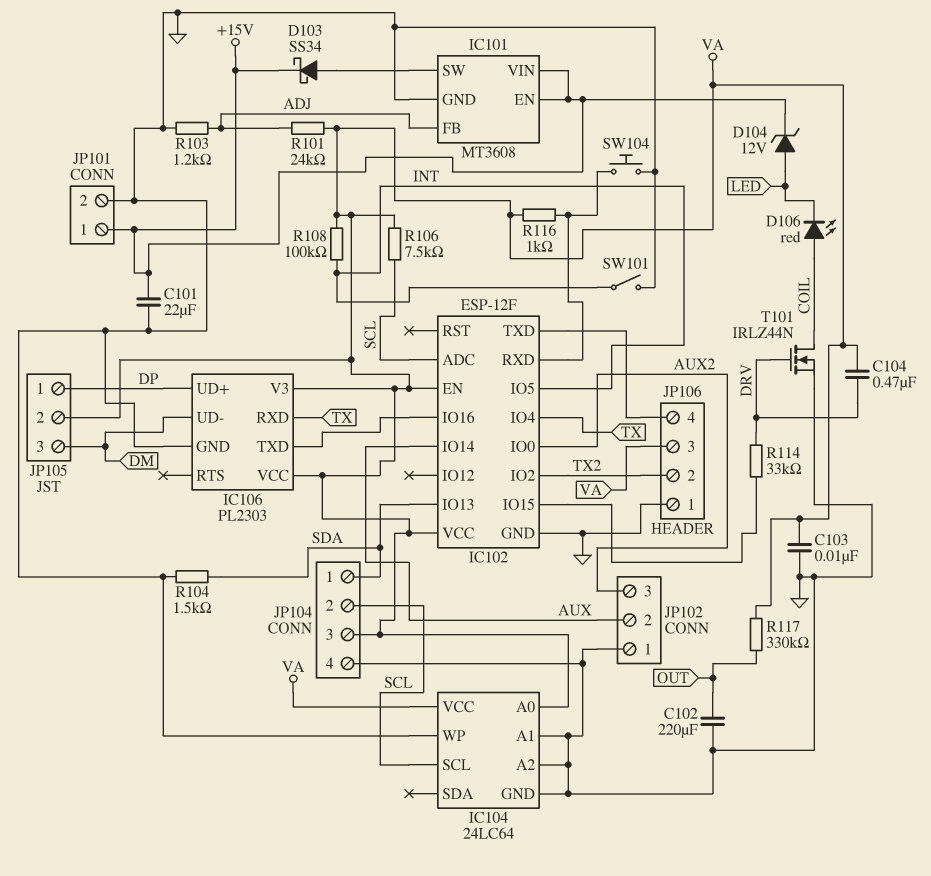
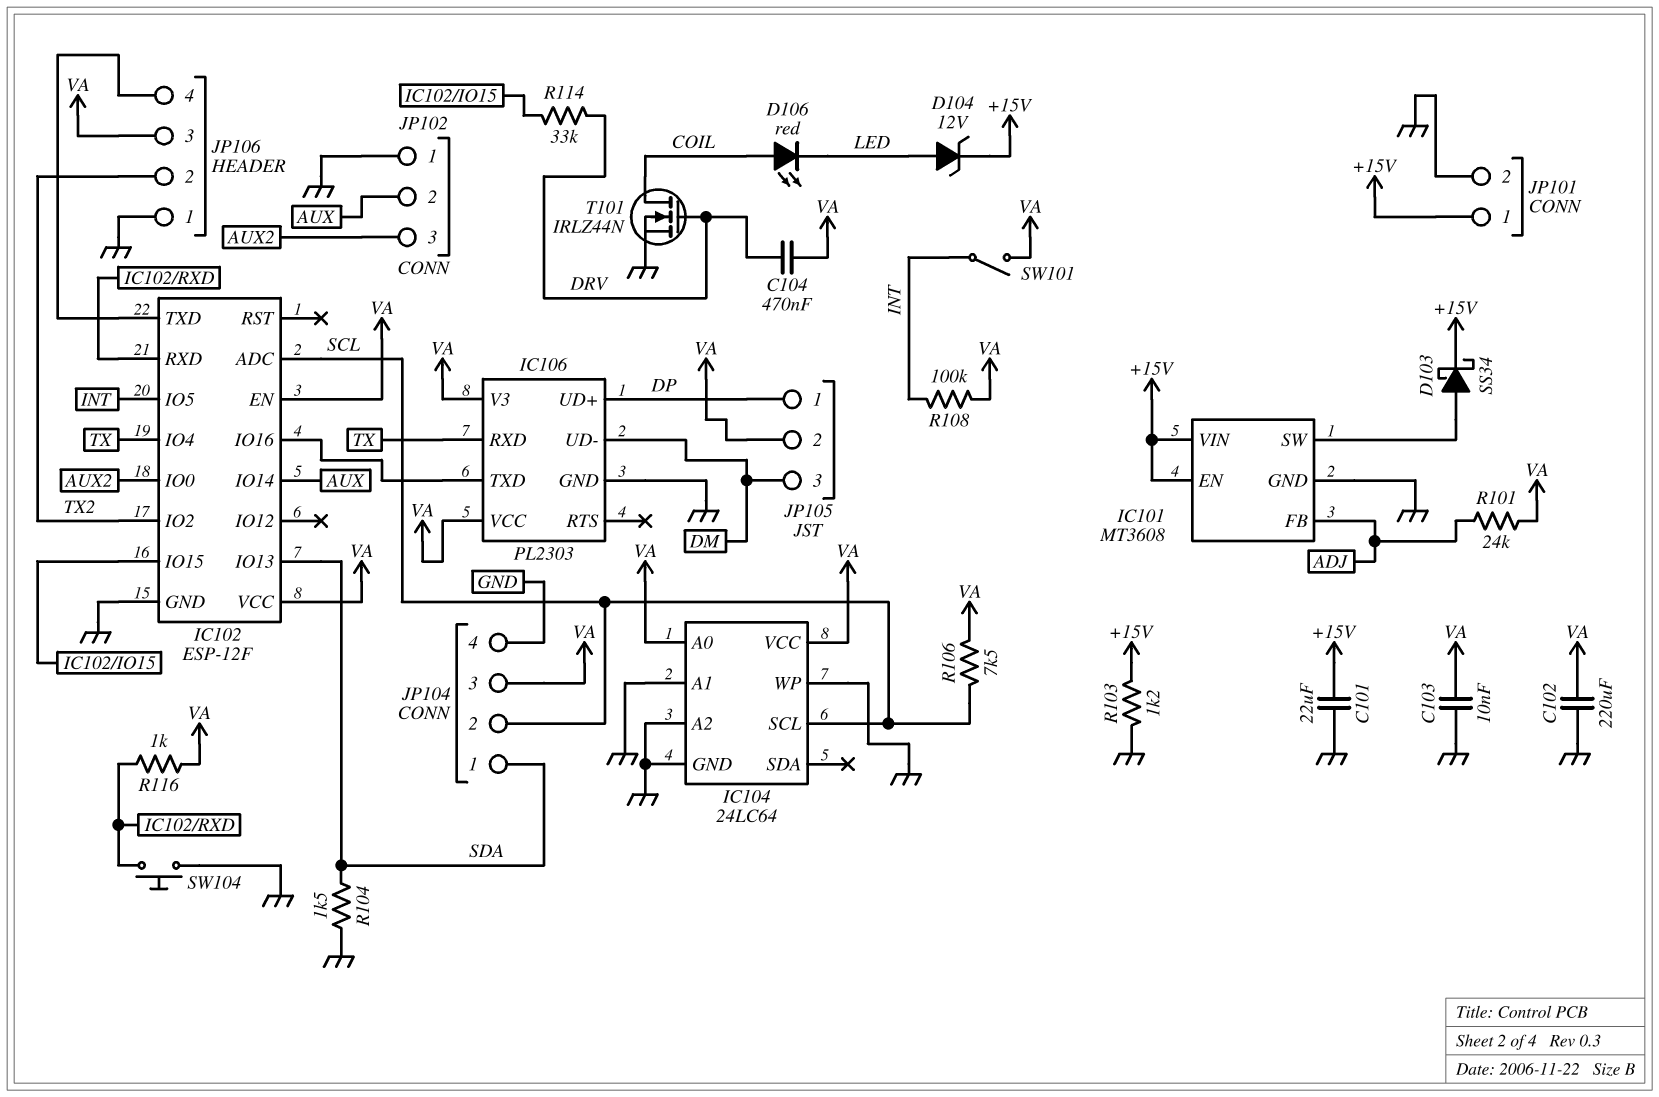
C102: 220uF (GND, OUT) -> 220uF (GND, VA)
R103: 1.2k (ADJ, GND) -> 1.2k (+15V, GND)
R117: 330k (OUT, VA) -> none
SW101: switch (GND, INT) -> switch (INT, VA)

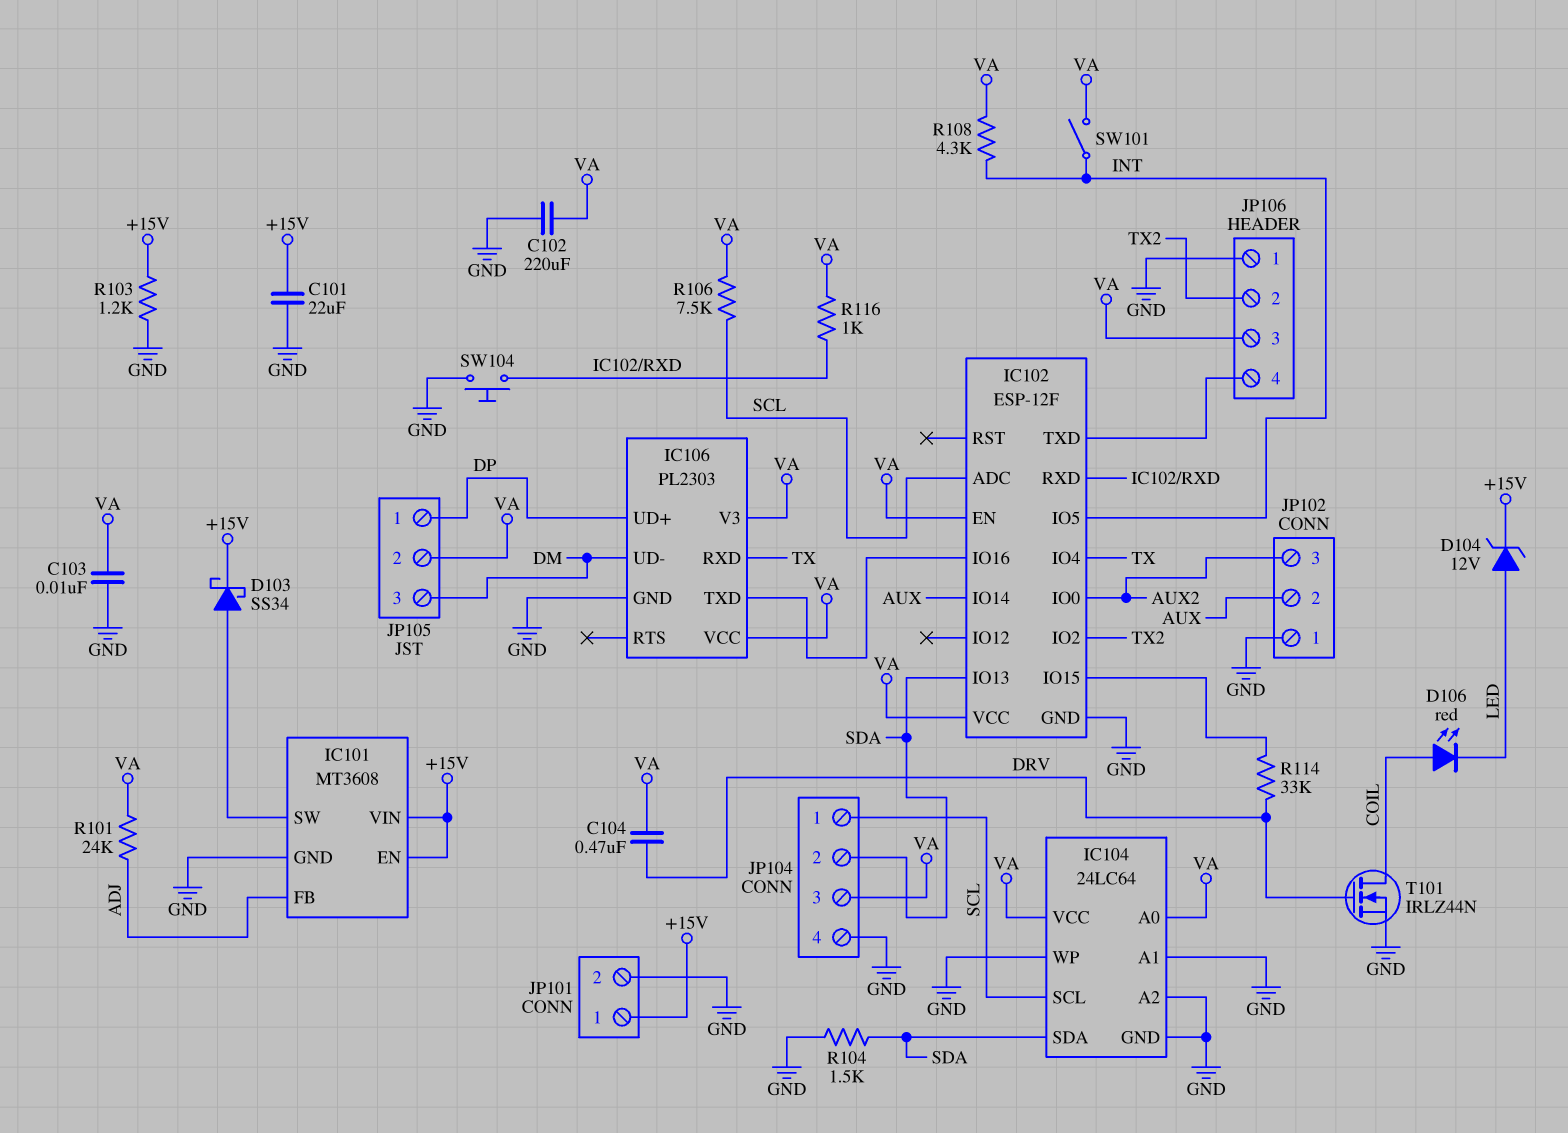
IC104 pin SDA: none -> SDA
JP104 pin 1: SDA -> SCL
JP104 pin 2: SCL -> SDA
R108: 100k (INT, VA) -> 4.3k (INT, VA)

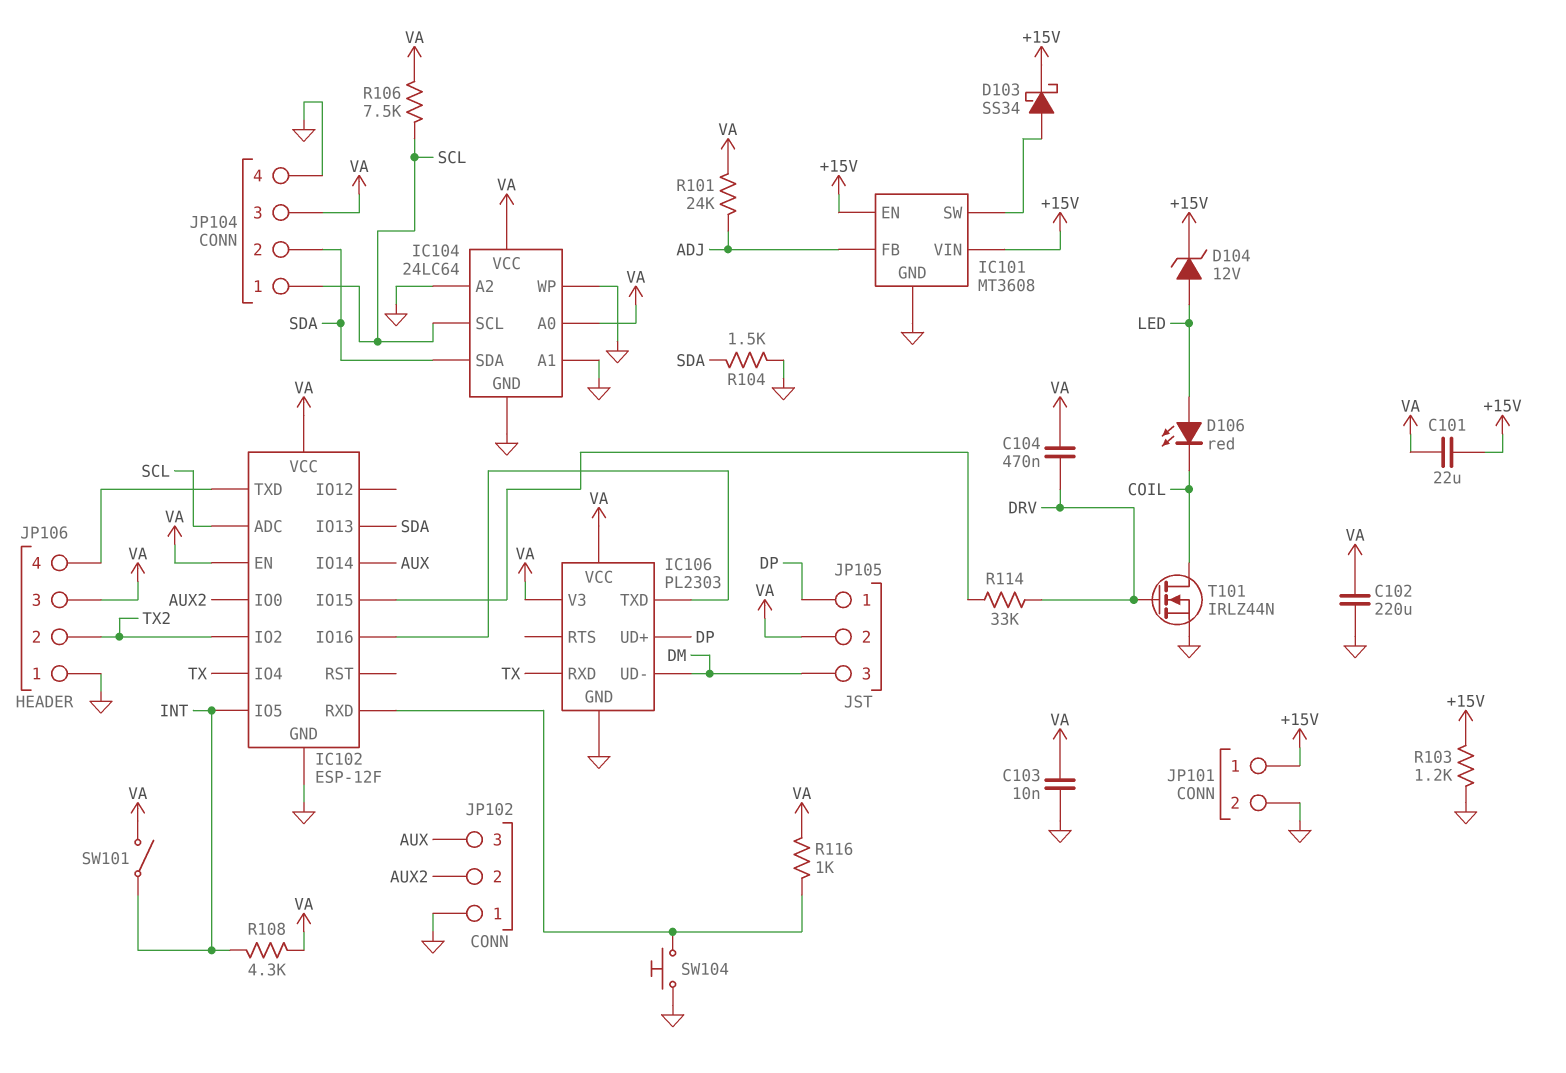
C101: 22uF (+15V, GND) -> 22uF (+15V, VA)
D106: LED red (A COIL, K LED) -> LED red (A LED, K COIL)
JP102 pin 2: AUX -> AUX2
JP102 pin 3: AUX2 -> AUX

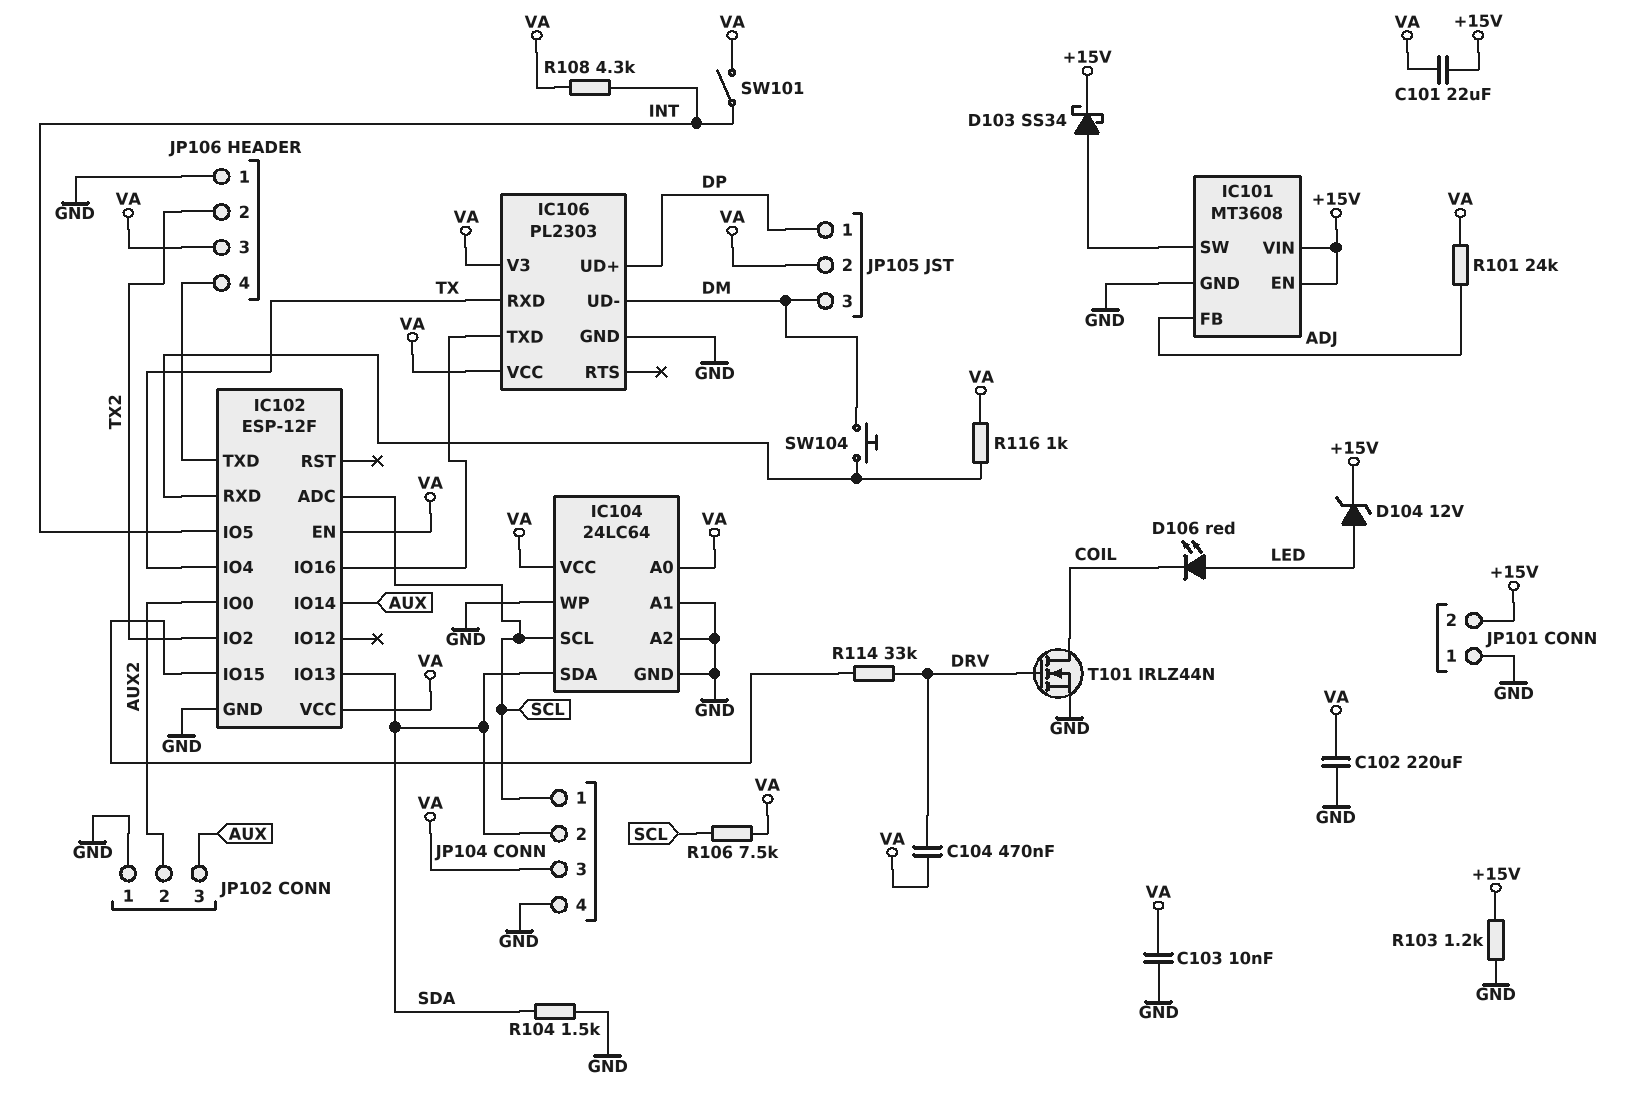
JP101 pin 1: +15V -> GND
JP101 pin 2: GND -> +15V
SW104: button (GND, IC102/RXD) -> button (DM, IC102/RXD)

